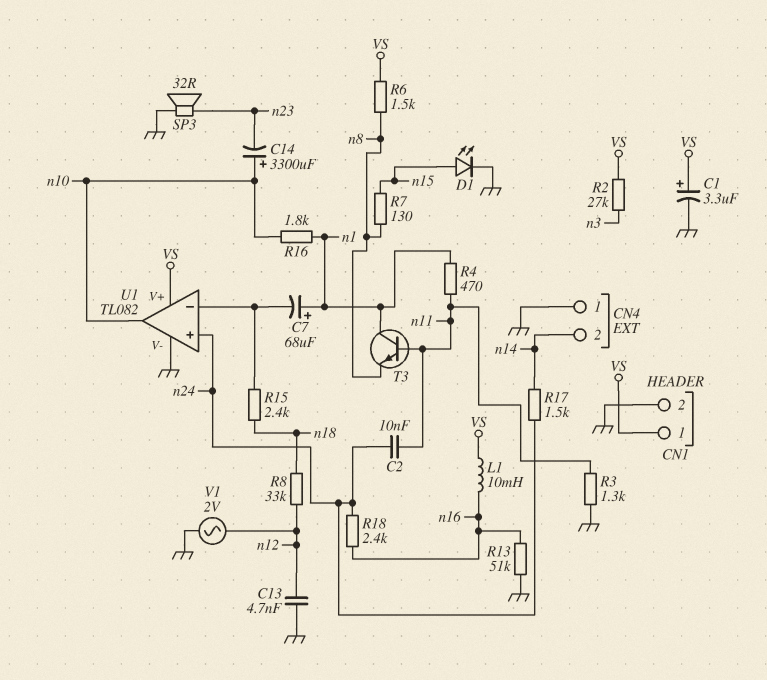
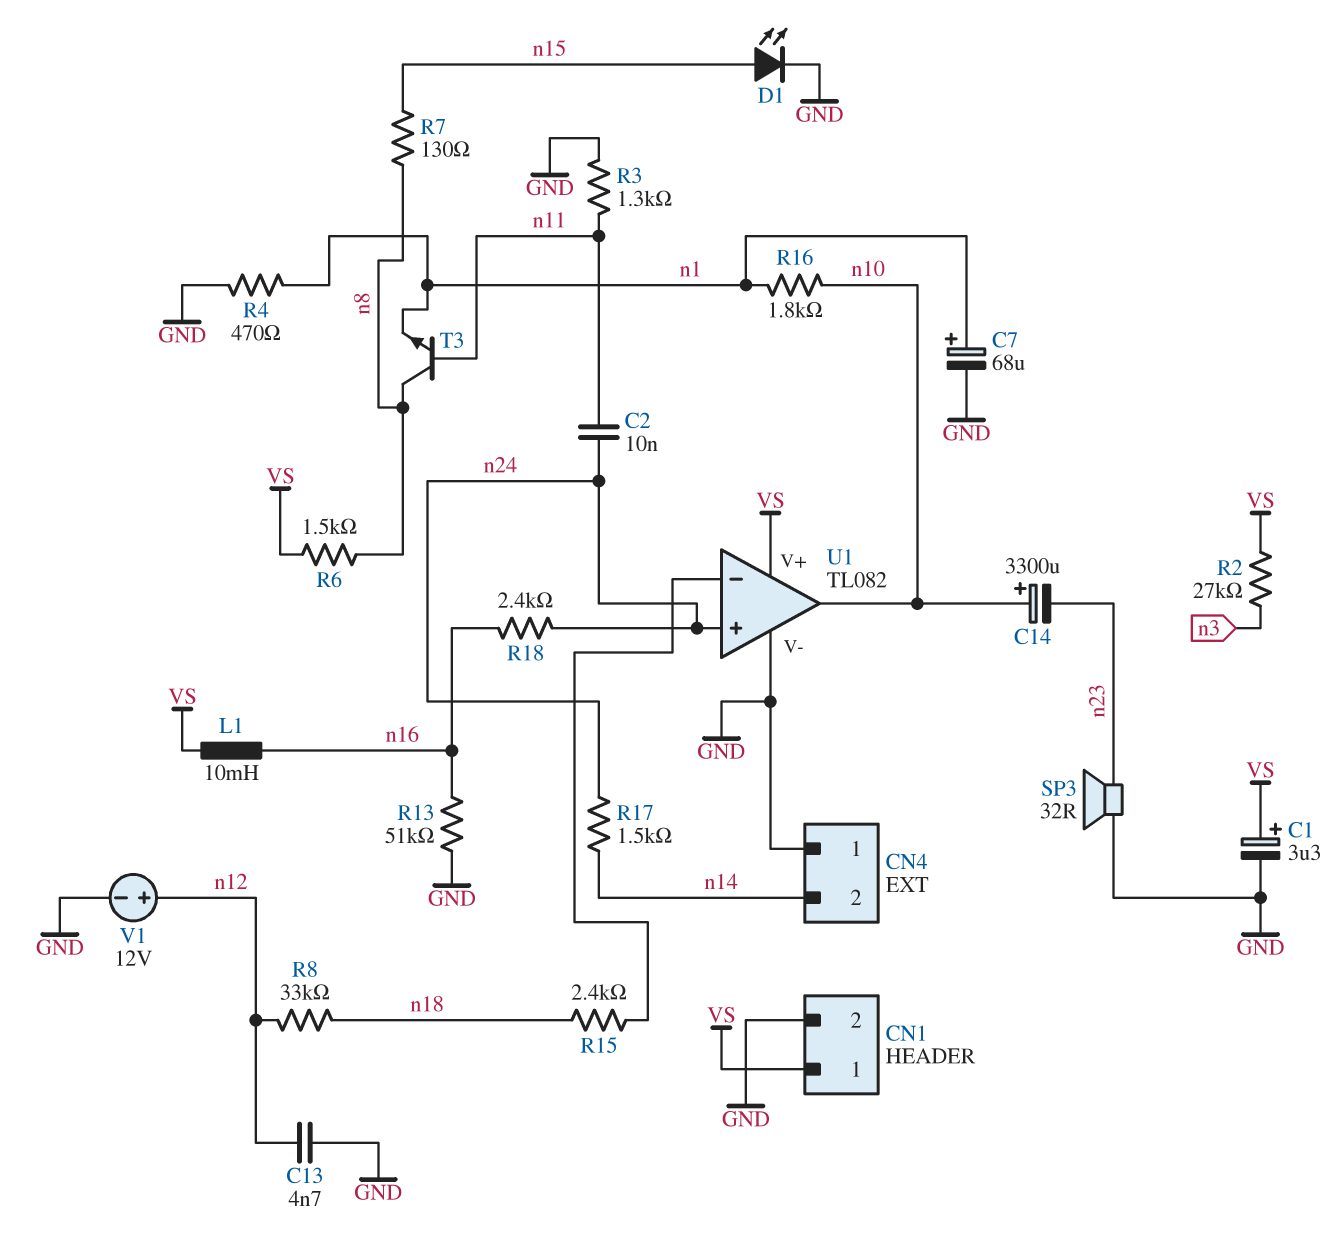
C7: 68uF (plus n1, minus U1/in-) -> 68uF (plus n1, minus GND)
R4: 470 (n1, n11) -> 470 (GND, n1)
T3: NPN (B n11, C n1, E n8) -> NPN (B n11, C n8, E n1)
V1: AC 2V (GND, n12) -> 12V (plus n12, minus GND)

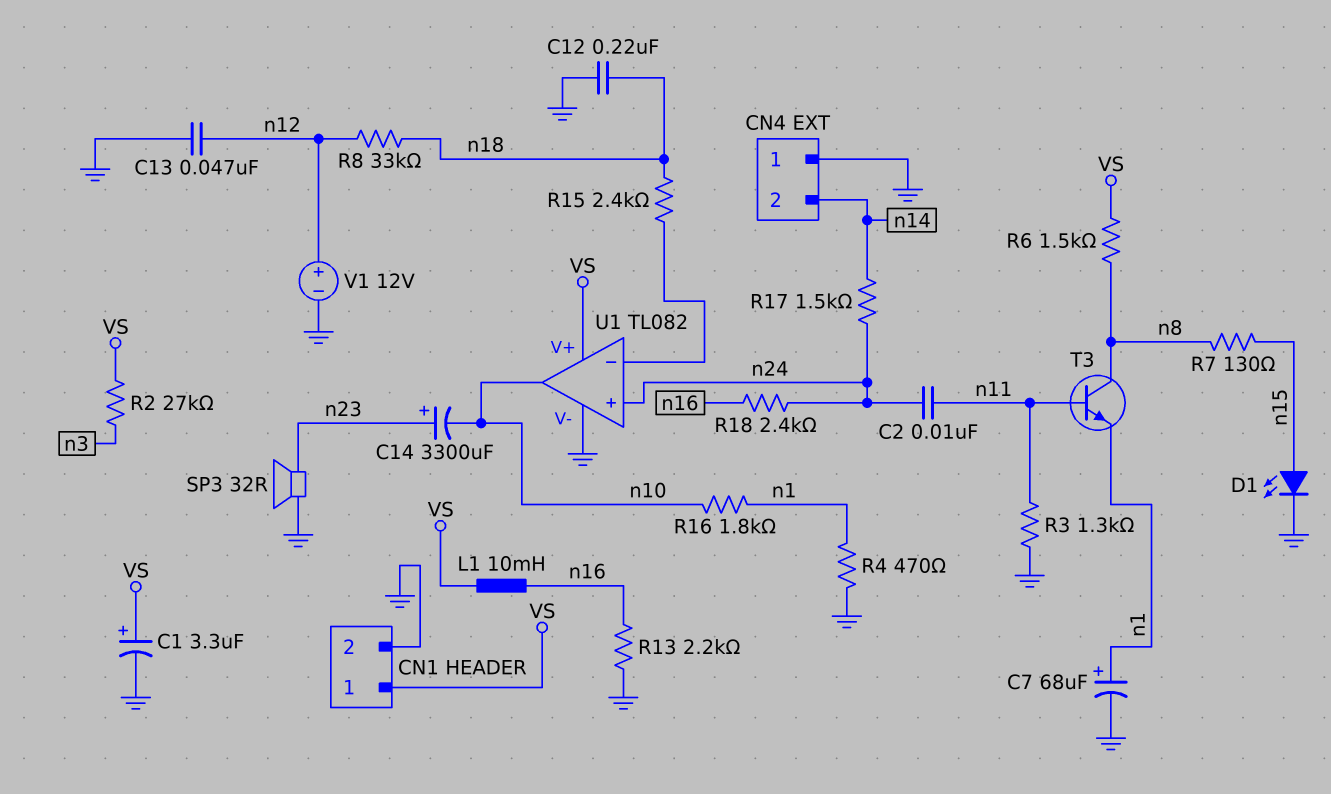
C12: none -> 220nF (GND, n18)
C13: 4.7nF (GND, n12) -> 47nF (GND, n12)
C14: 3300uF (plus n10, minus n23) -> 3300uF (plus n23, minus n10)
R13: 51k (GND, n16) -> 2.2k (GND, n16)

